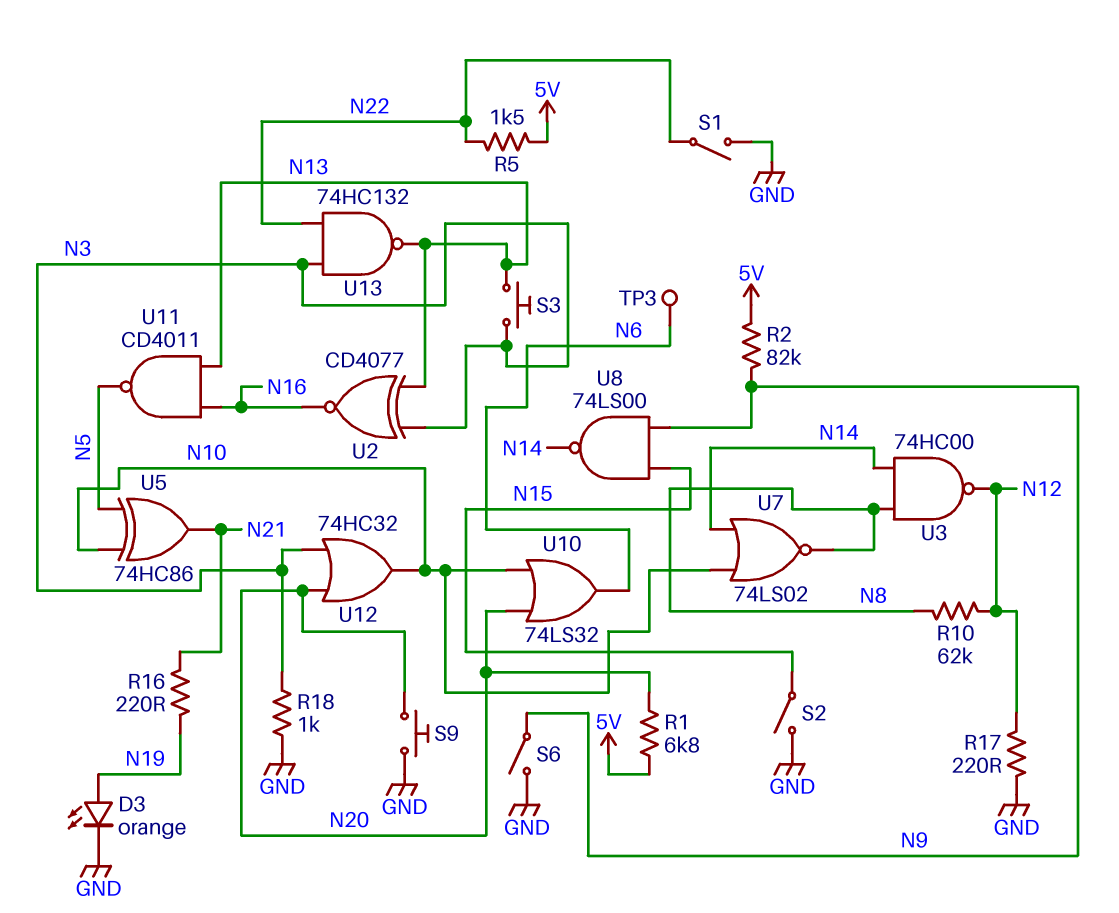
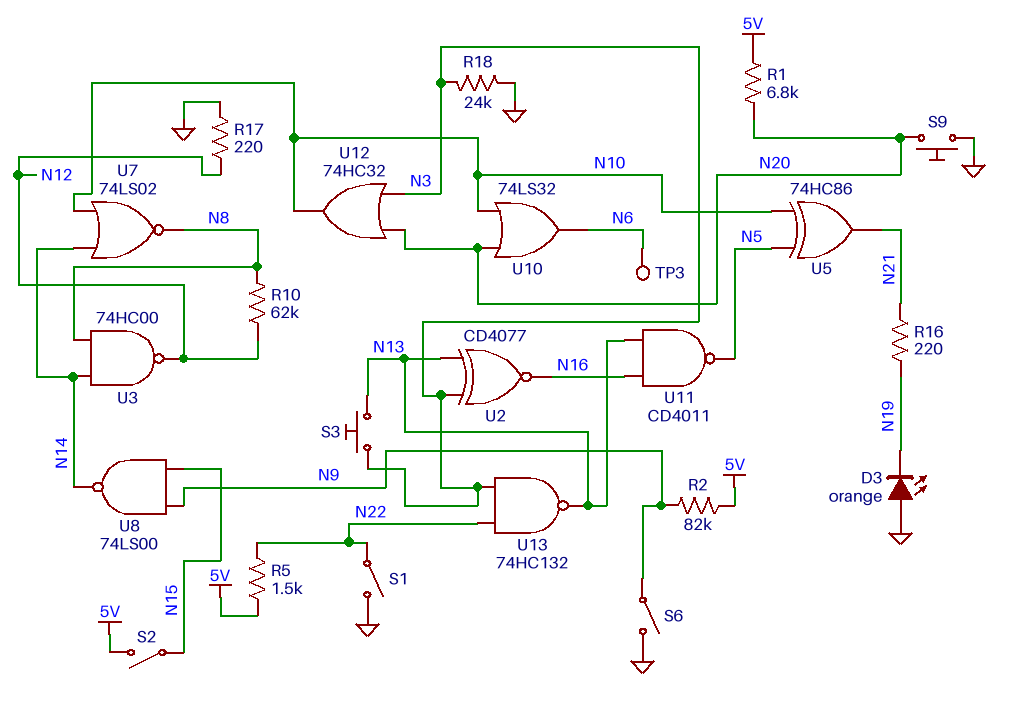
D3: LED orange (A N19, K GND) -> LED orange (A GND, K N19)
R18: 1k (GND, N3) -> 24k (GND, N3)
S2: switch (GND, N15) -> switch (5V, N15)

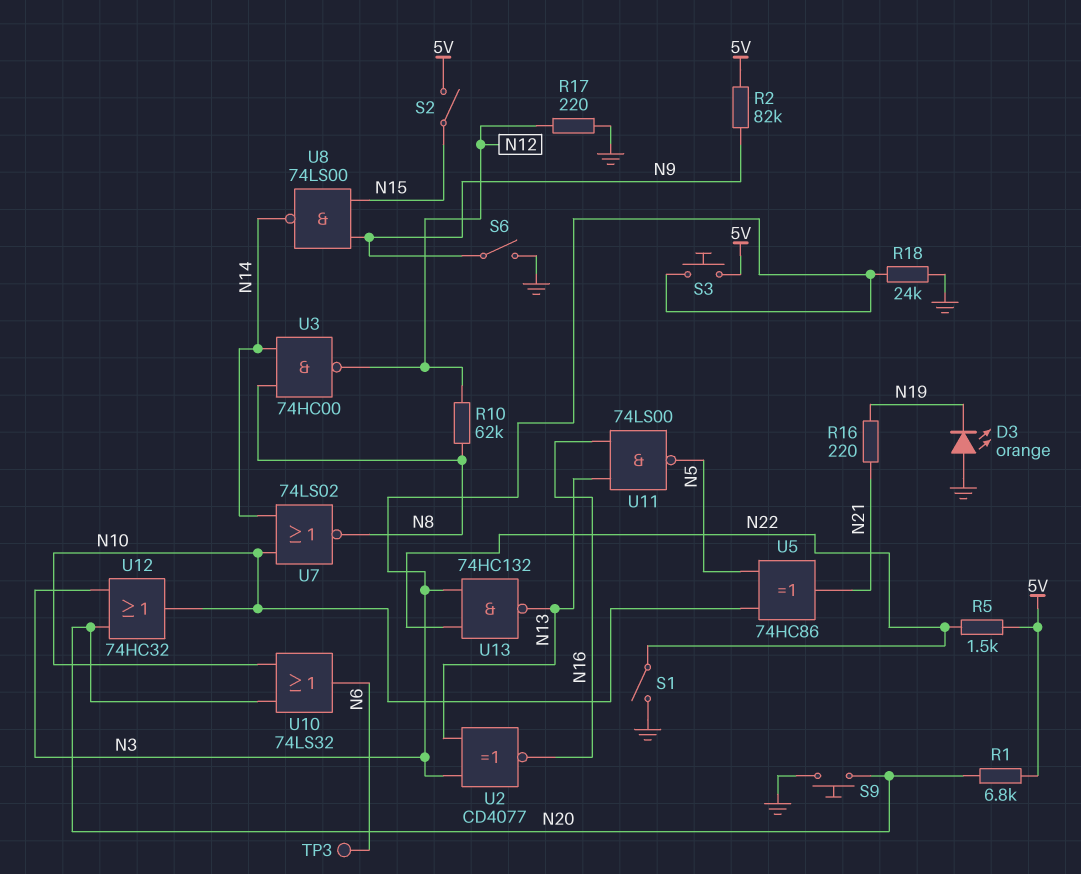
S3: button (N3, N13) -> button (5V, N3)
U11: NAND CD4011 (in N13, in N16, out N5) -> NAND 74LS00 (in N13, in N16, out N5)

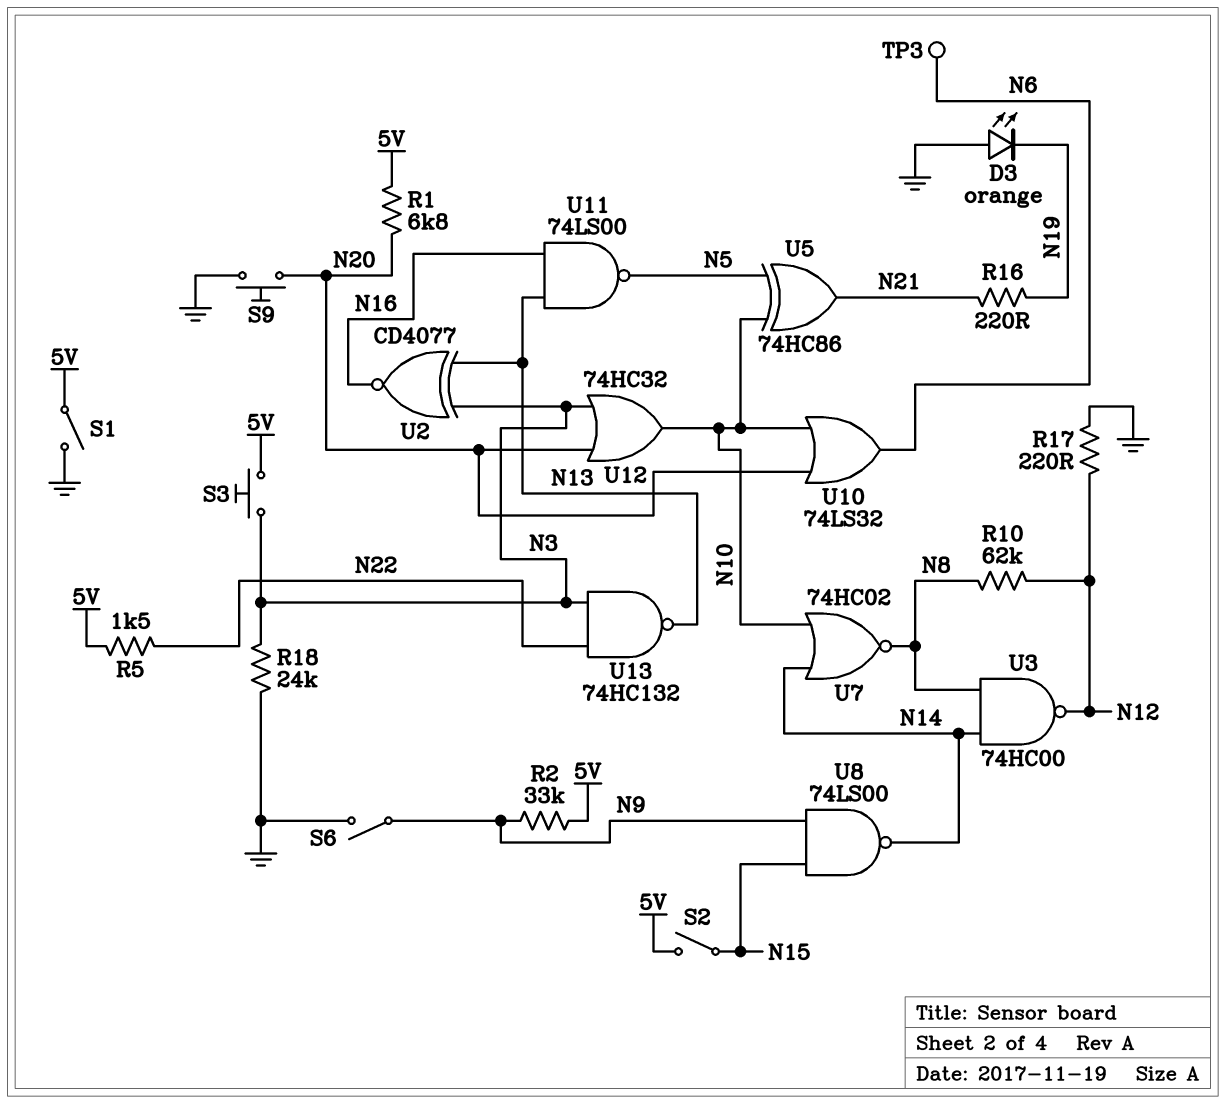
R2: 82k (5V, N9) -> 33k (5V, N9)
S1: switch (GND, N22) -> switch (5V, GND)
U7: NOR 74LS02 (in N10, in N14, out N8) -> NOR 74HC02 (in N10, in N14, out N8)

